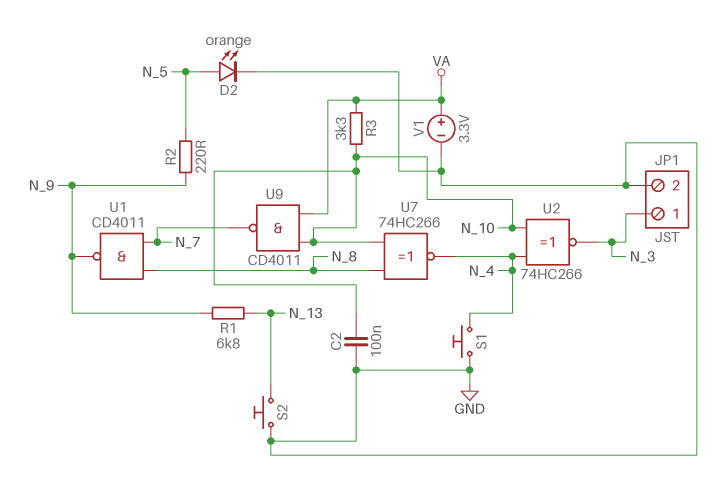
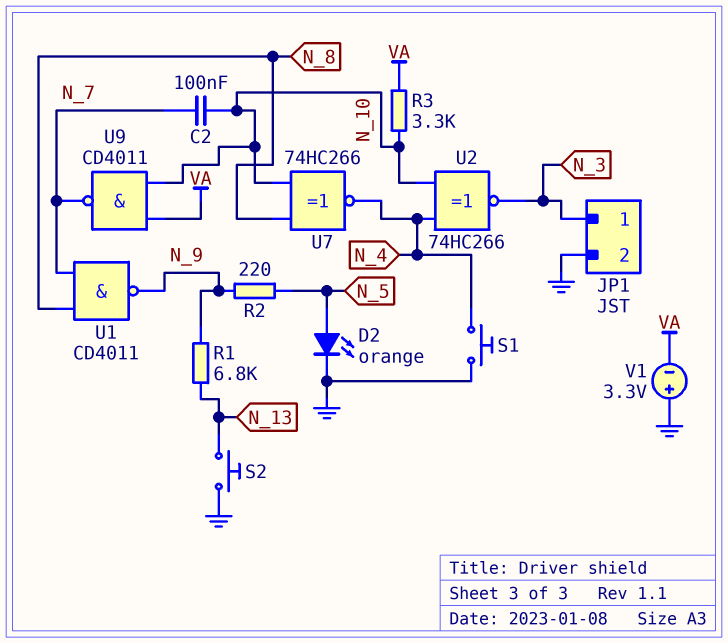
C2: 100nF (GND, N_10) -> 100nF (N_7, N_10)
V1: 3.3V (plus VA, minus GND) -> 3.3V (plus GND, minus VA)

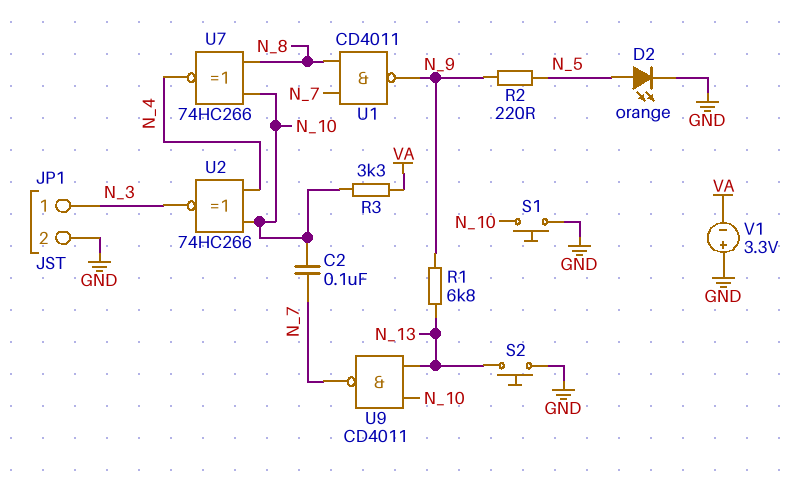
S1: button (GND, N_4) -> button (GND, N_10)
U9: NAND CD4011 (in N_10, in VA, out N_7) -> NAND CD4011 (in N_10, in N_13, out N_7)

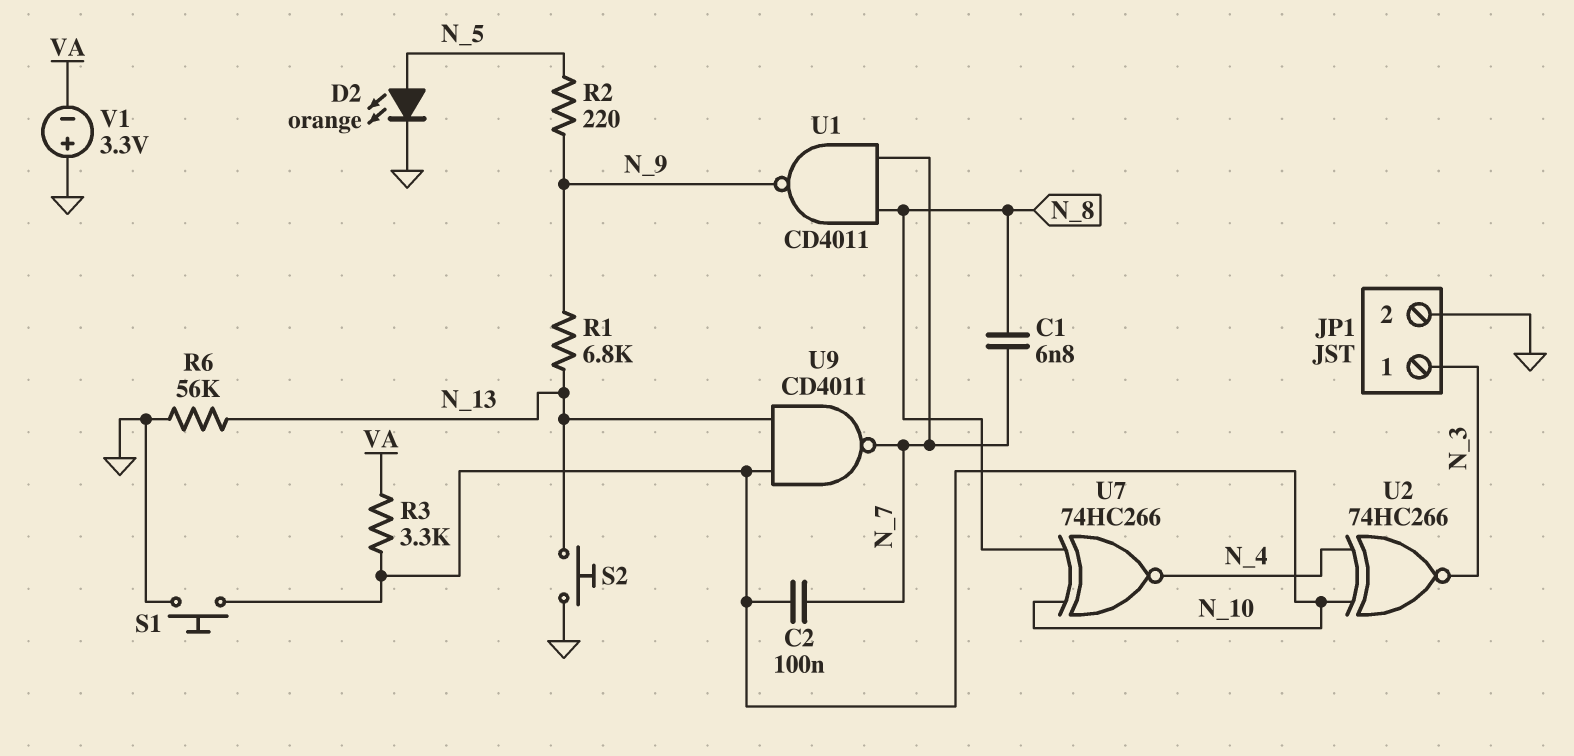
C1: none -> 6.8nF (N_7, N_8)
R6: none -> 56k (GND, N_13)

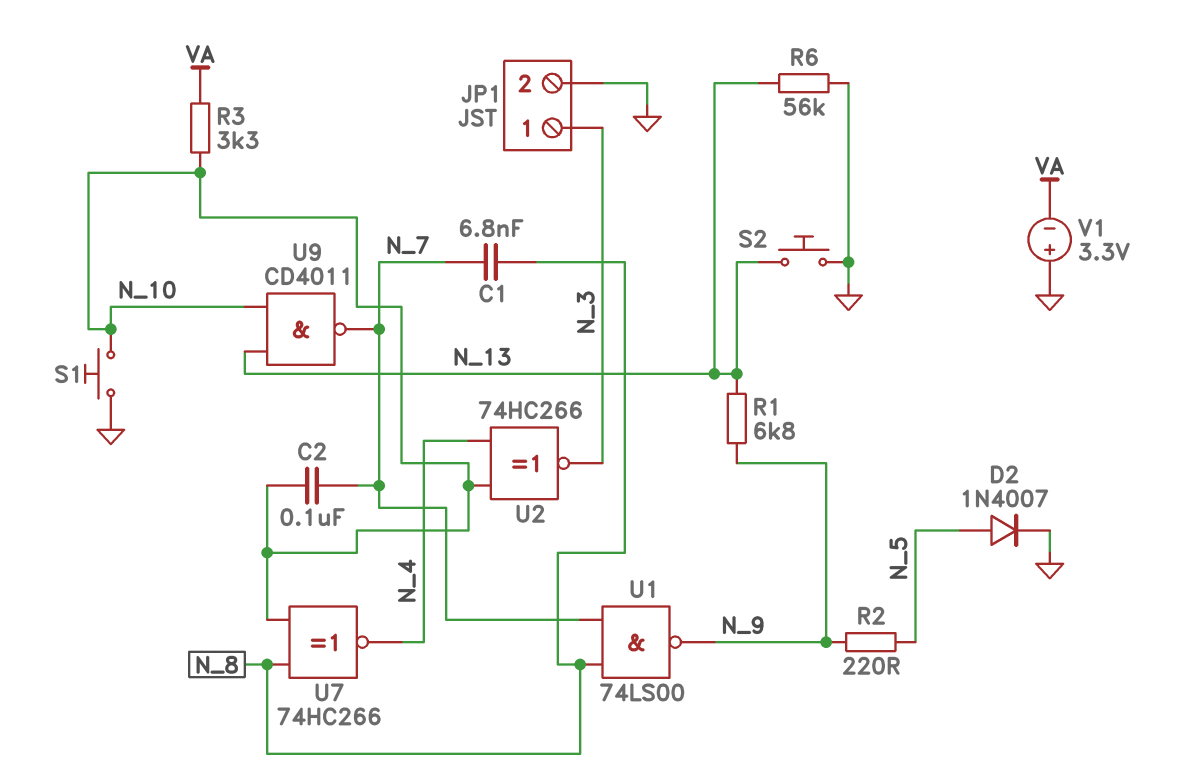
D2: LED orange (A N_5, K GND) -> diode 1N4007 (A N_5, K GND)
U1: NAND CD4011 (in N_7, in N_8, out N_9) -> NAND 74LS00 (in N_7, in N_8, out N_9)

